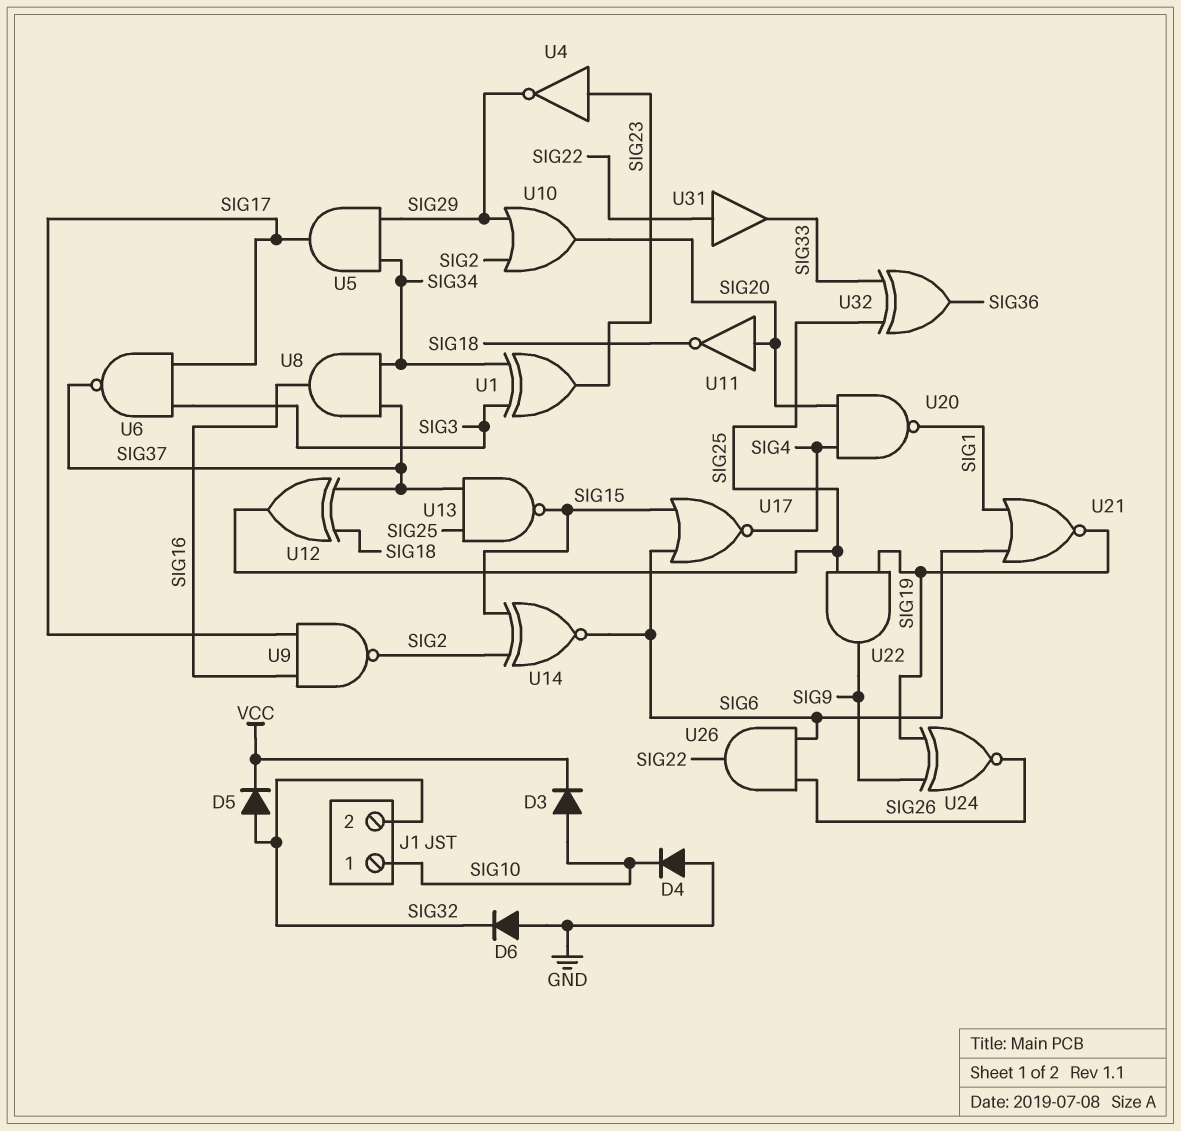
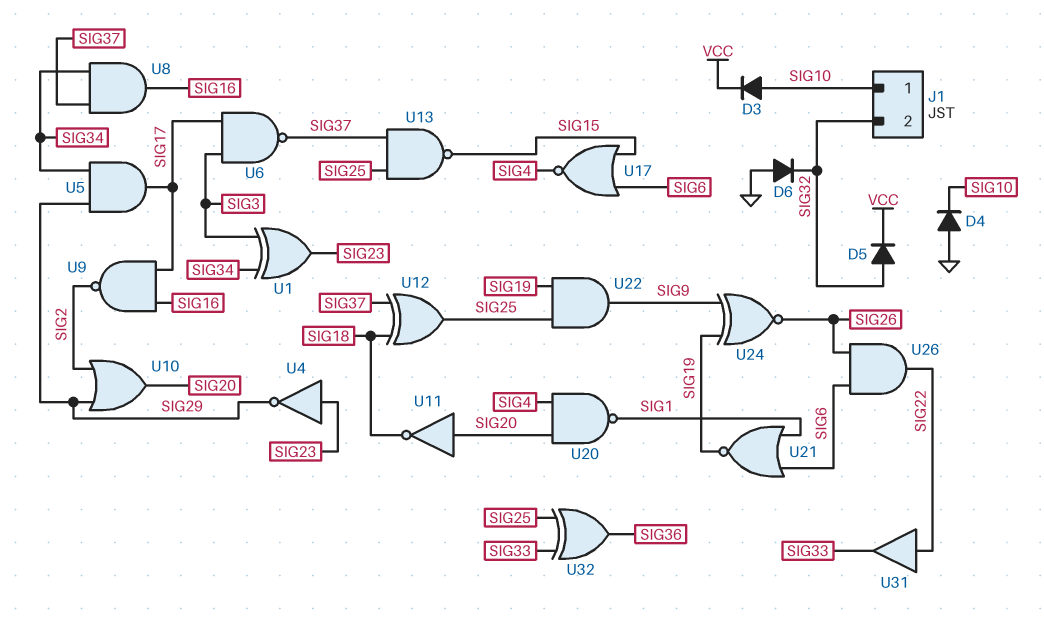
U14: XNOR (in SIG2, in SIG15, out SIG6) -> none

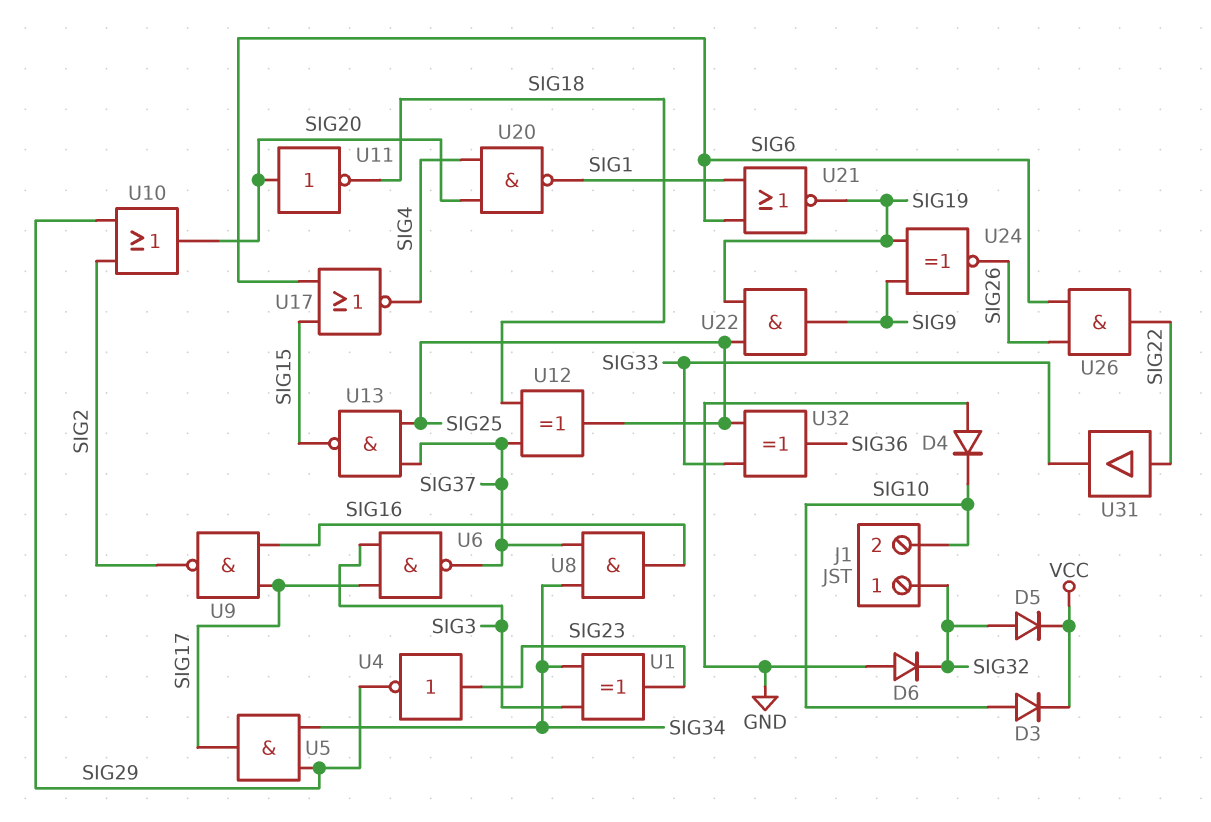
J1 pin 1: SIG10 -> SIG32
J1 pin 2: SIG32 -> SIG10

